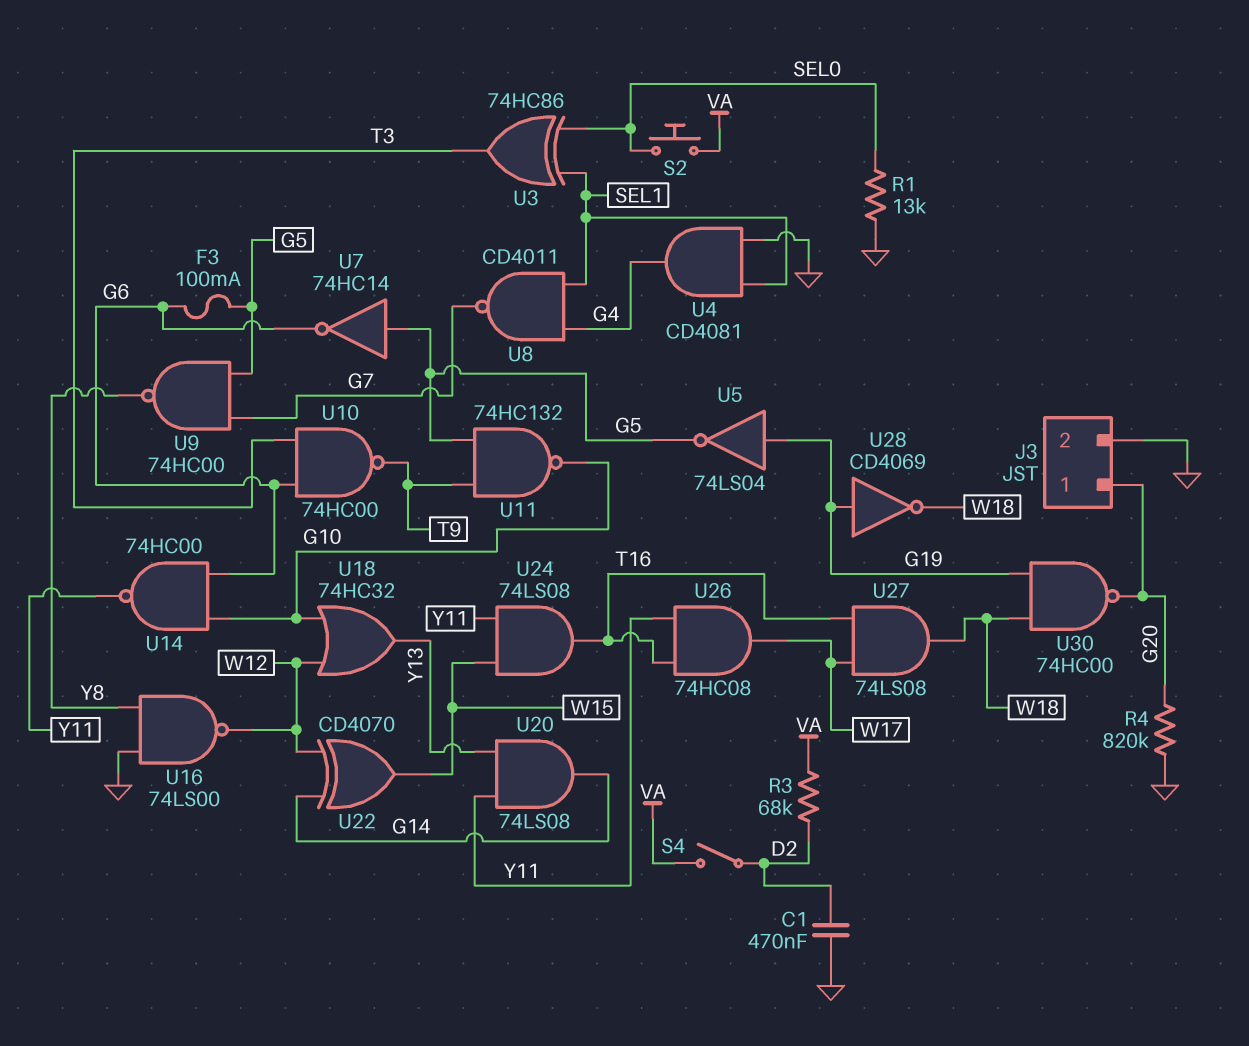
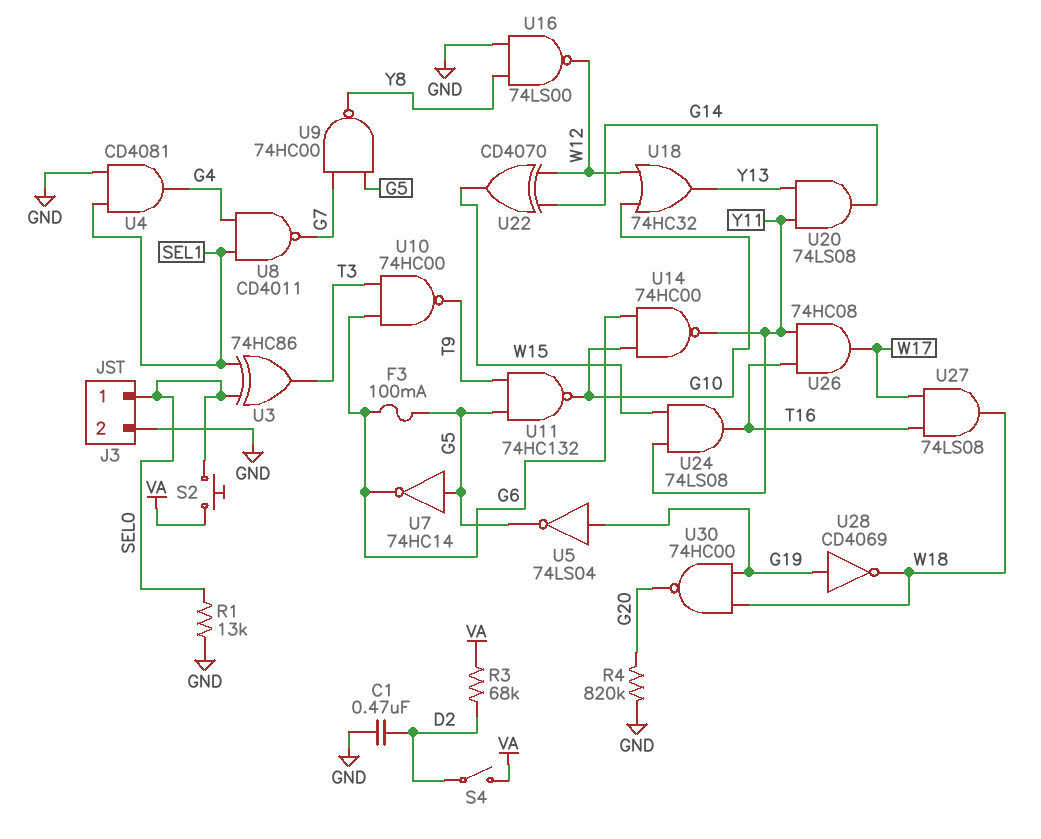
J3 pin 1: G20 -> SEL0

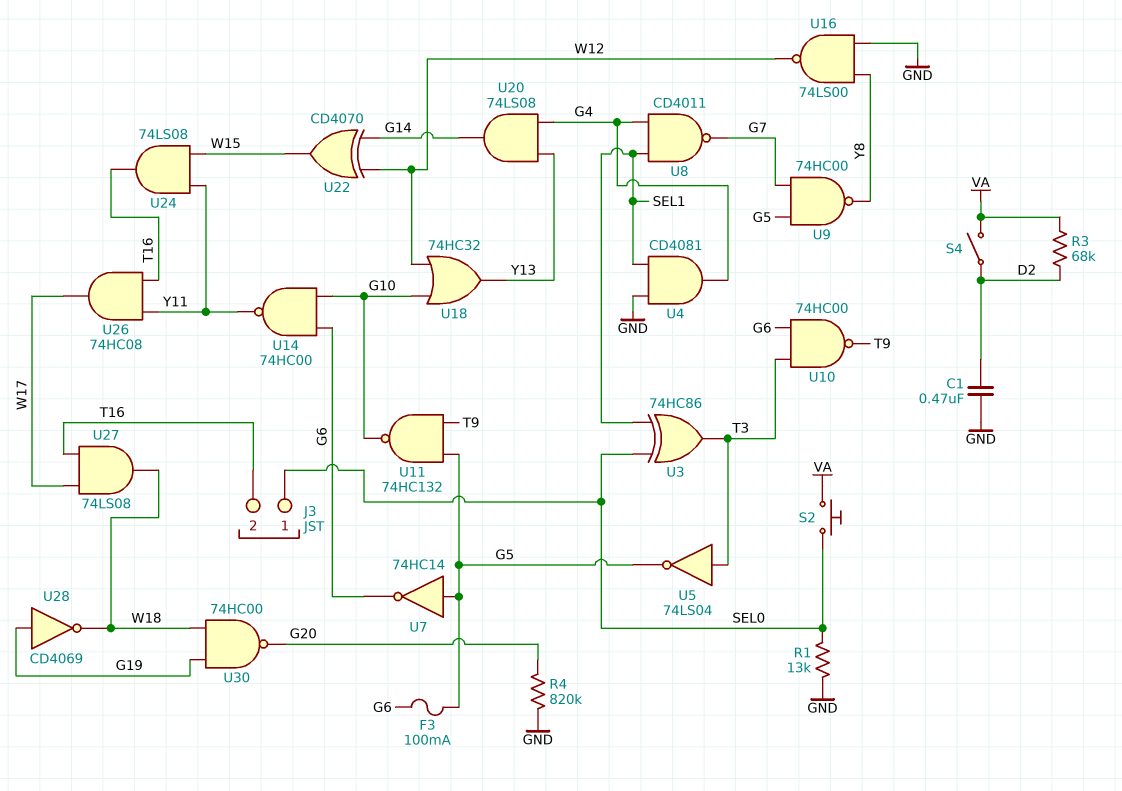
J3 pin 2: GND -> T16
U5: NOT 74LS04 (in G19, out G5) -> NOT 74LS04 (in T3, out G5)
U20: AND 74LS08 (in Y11, in Y13, out G14) -> AND 74LS08 (in G4, in Y13, out G14)

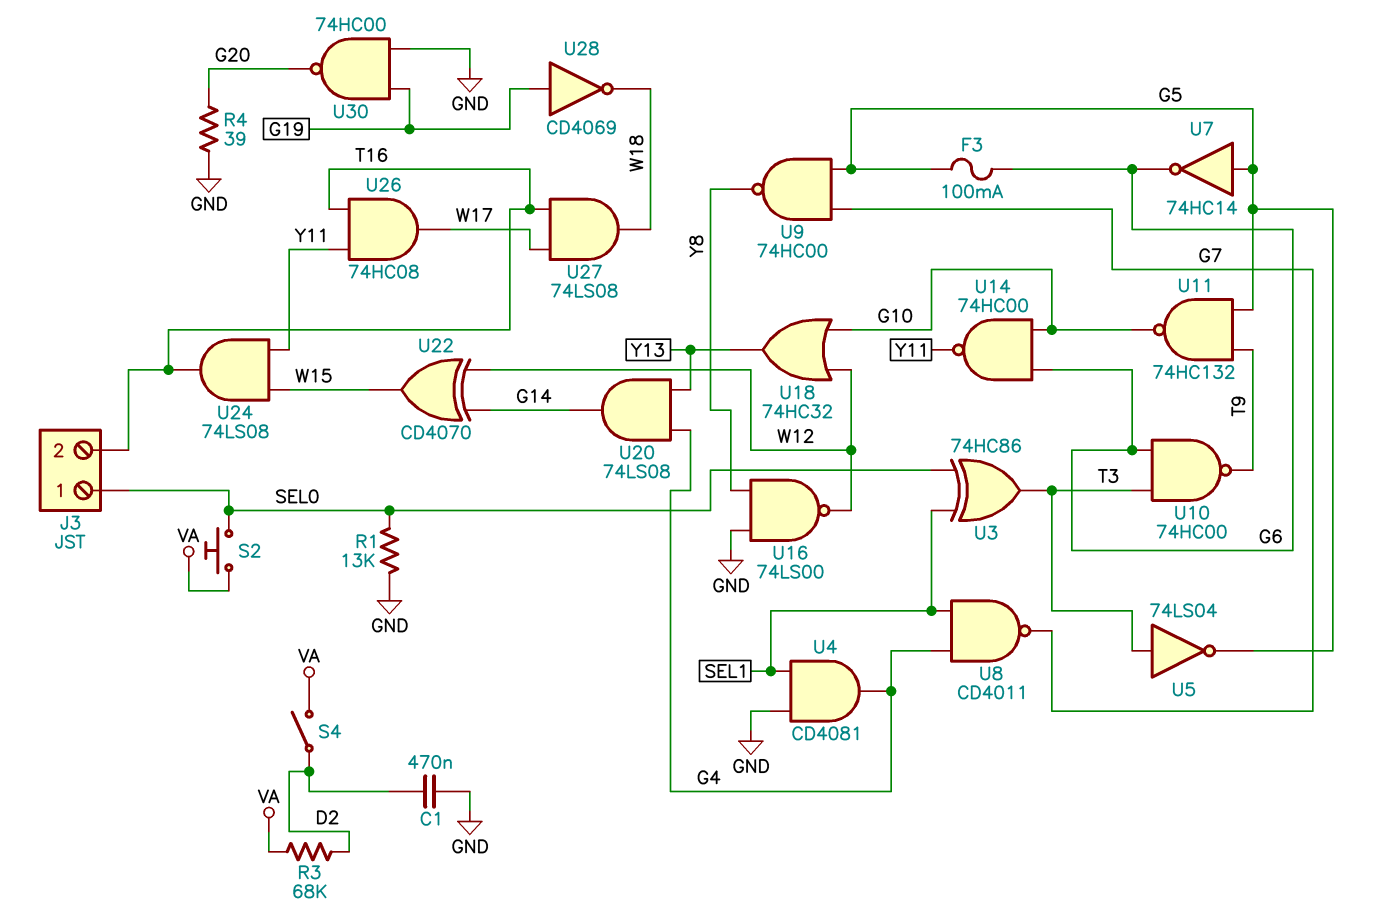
R4: 820k (G20, GND) -> 39 (G20, GND)
U30: NAND 74HC00 (in G19, in W18, out G20) -> NAND 74HC00 (in G19, in GND, out G20)

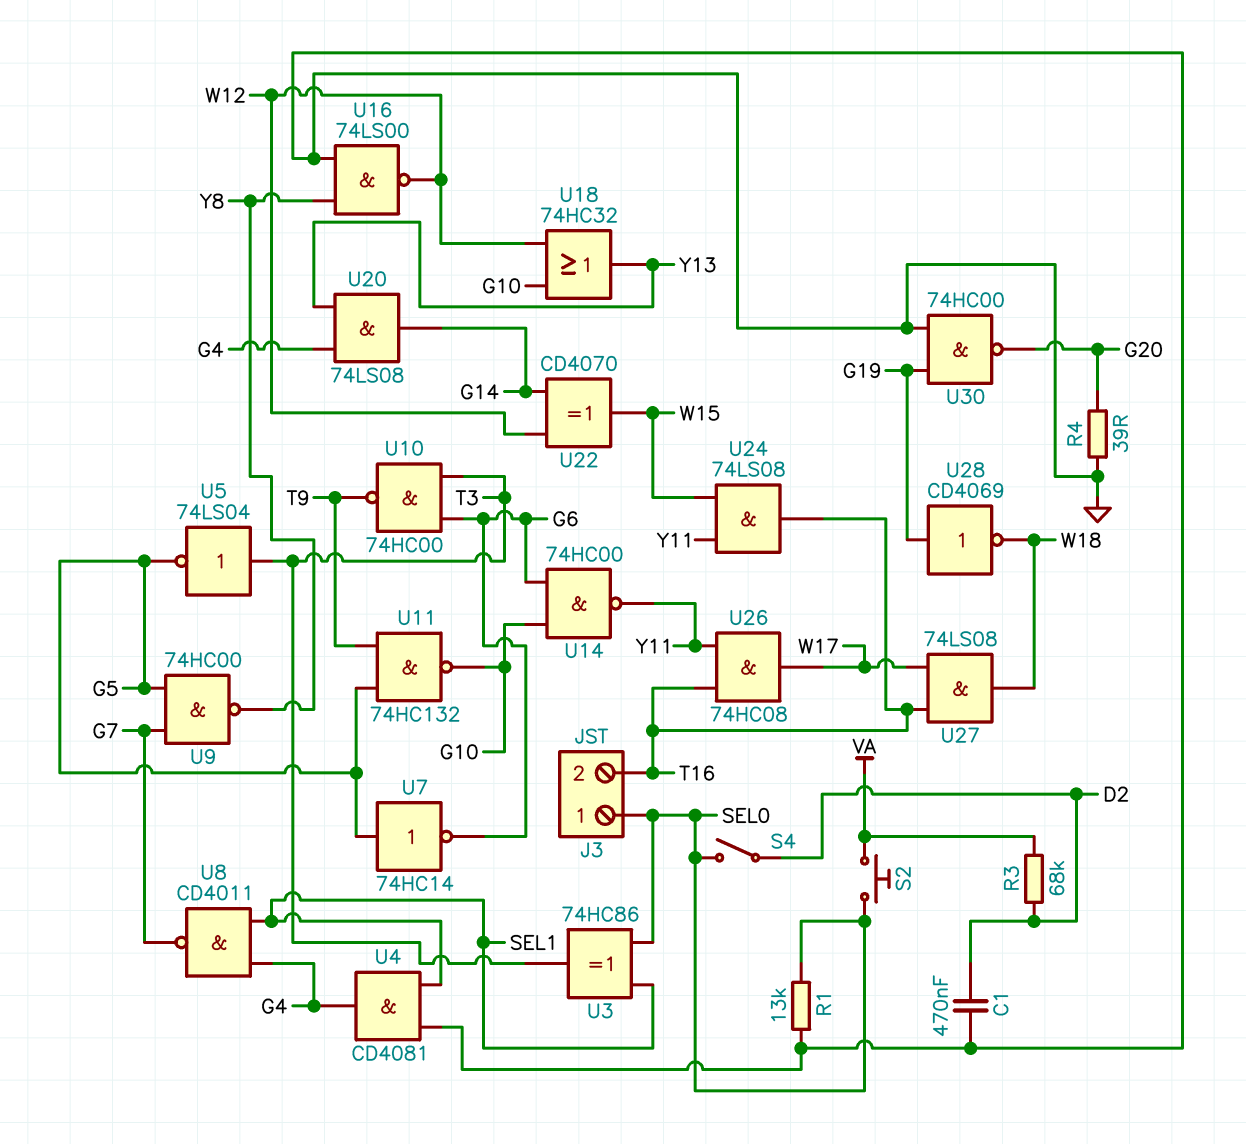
F3: 100mA (G5, G6) -> none
S4: switch (D2, VA) -> switch (D2, SEL0)

